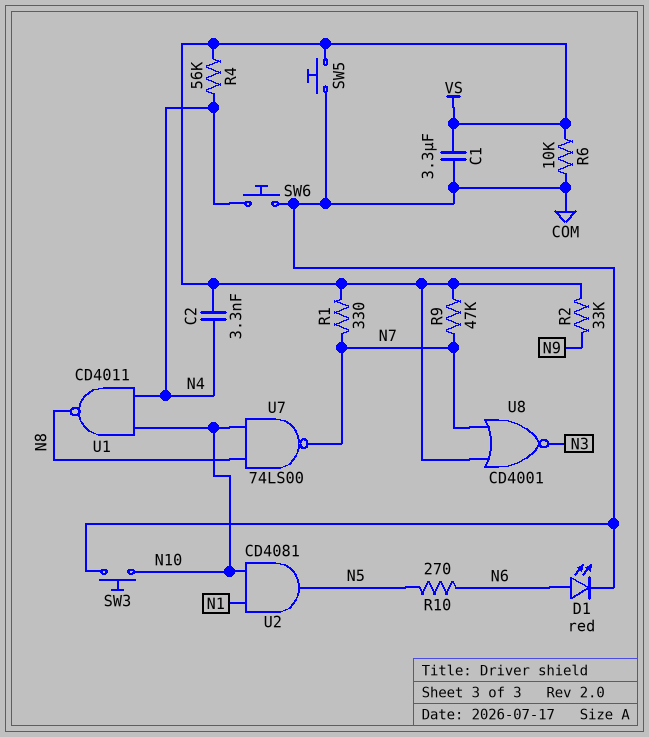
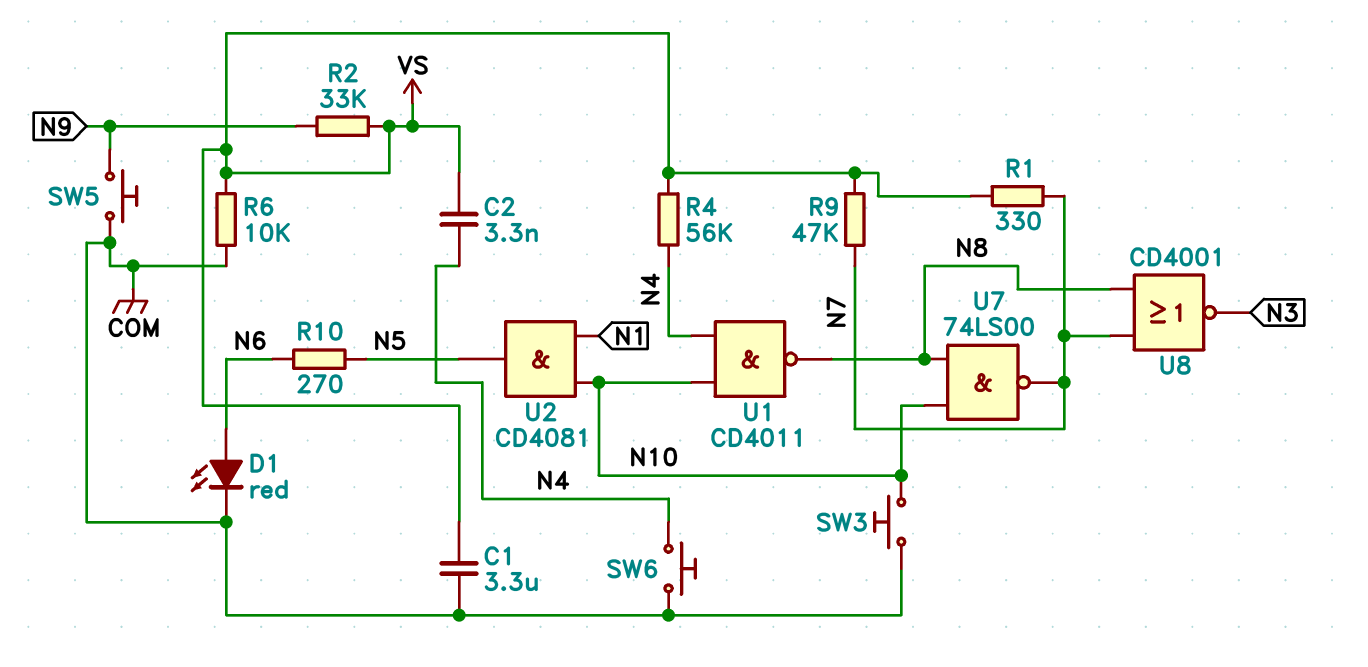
SW5: button (COM, VS) -> button (COM, N9)
U8: NOR CD4001 (in N7, in VS, out N3) -> NOR CD4001 (in N7, in N8, out N3)

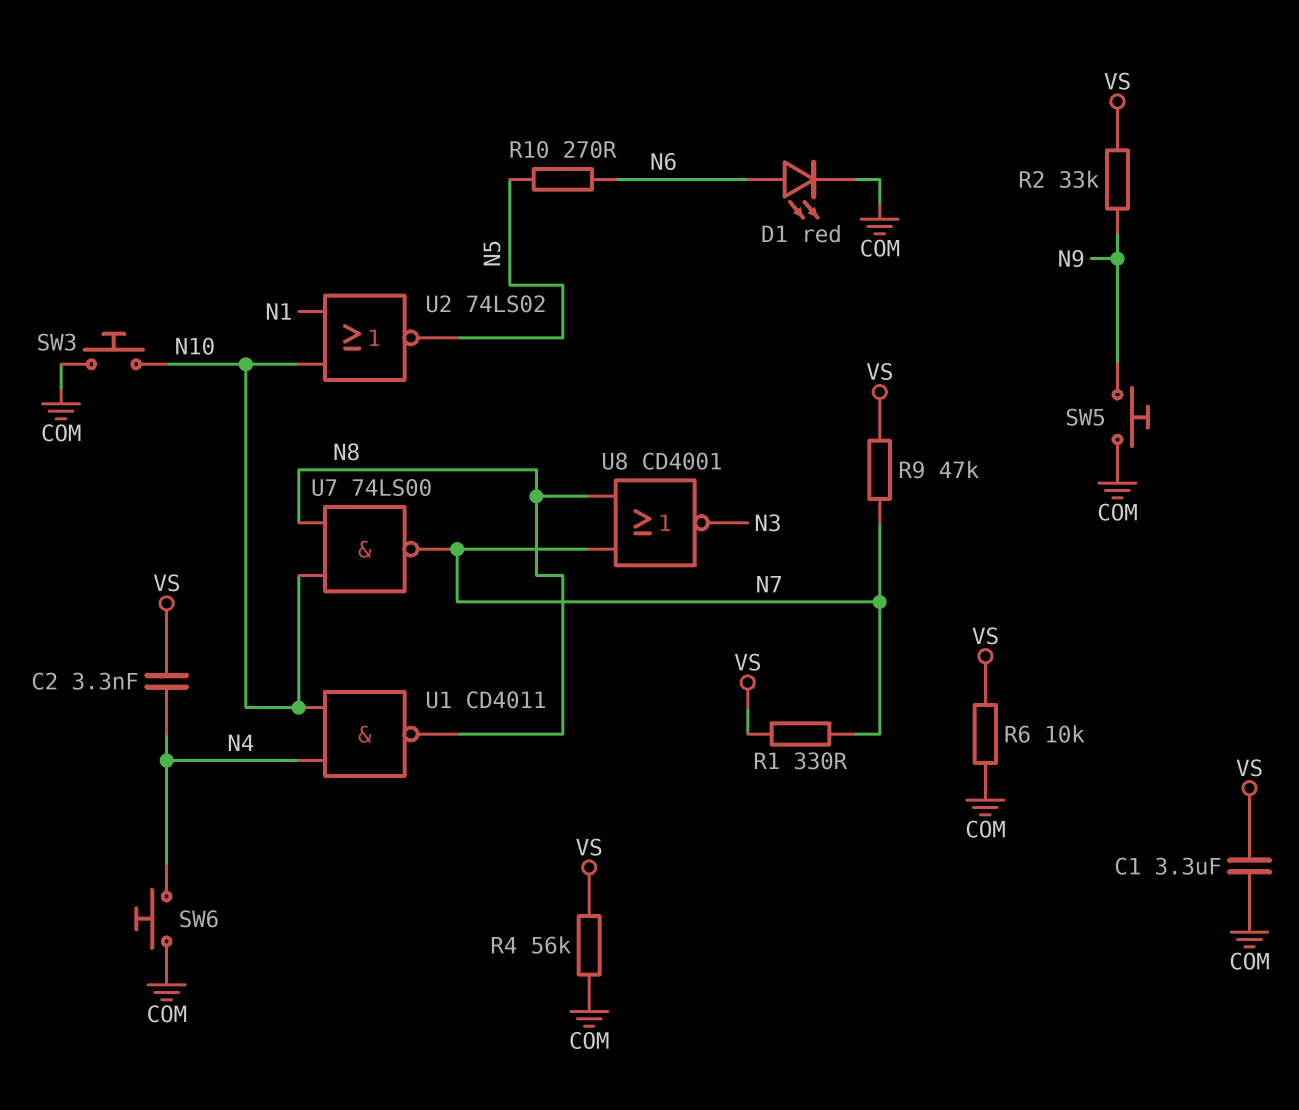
R4: 56k (N4, VS) -> 56k (COM, VS)
U2: AND CD4081 (in N1, in N10, out N5) -> NOR 74LS02 (in N1, in N10, out N5)

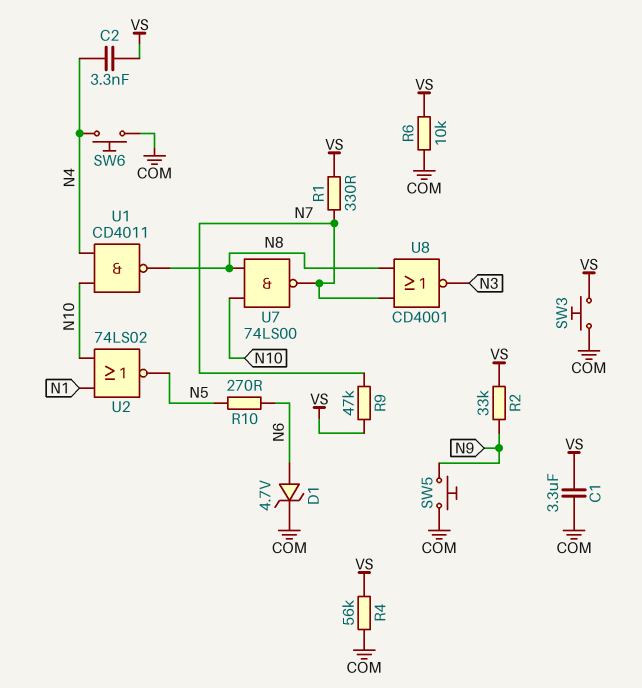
D1: LED red (A N6, K COM) -> zener 4.7V (A N6, K COM)
SW3: button (COM, N10) -> button (COM, VS)

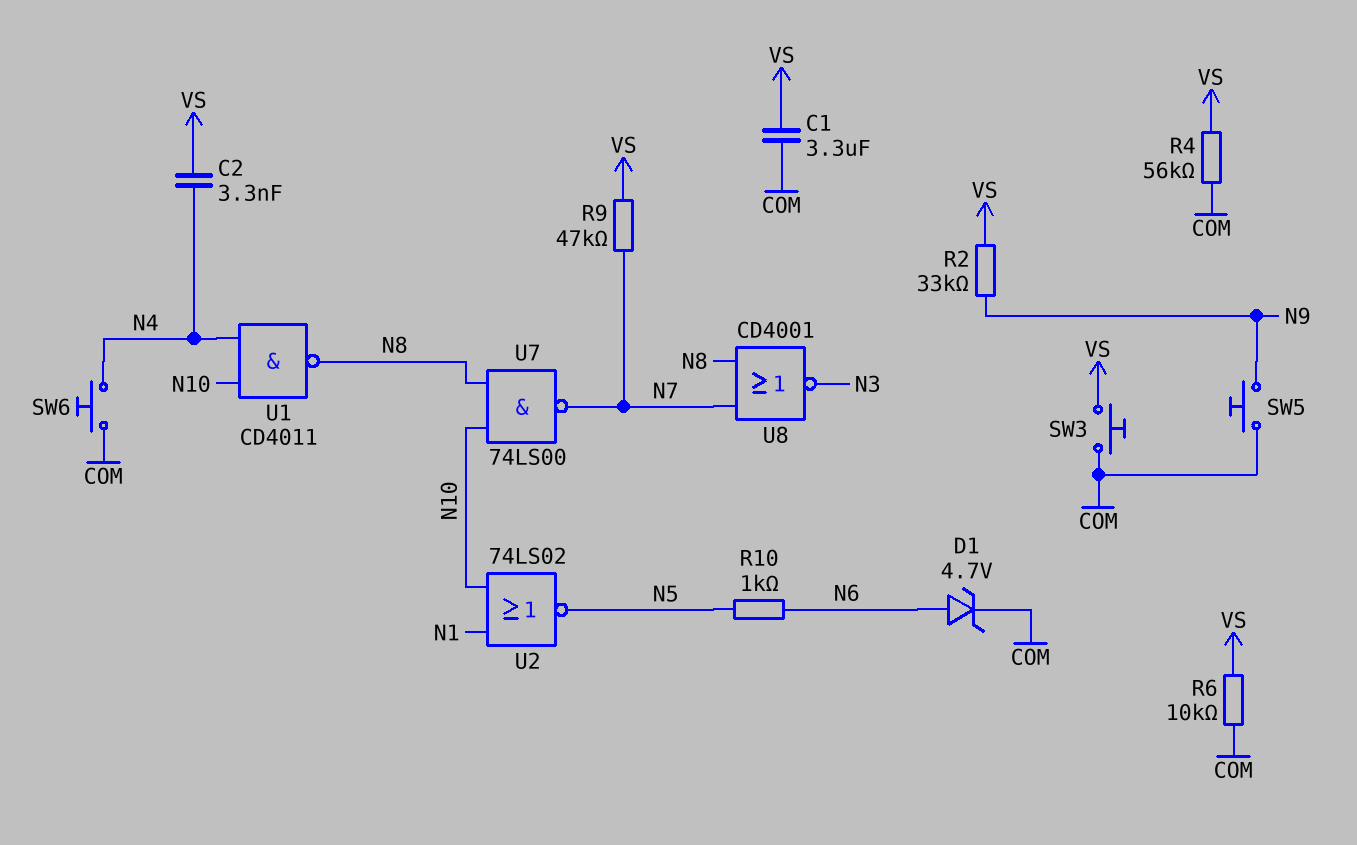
R1: 330 (N7, VS) -> none
R10: 270 (N5, N6) -> 1k (N5, N6)

